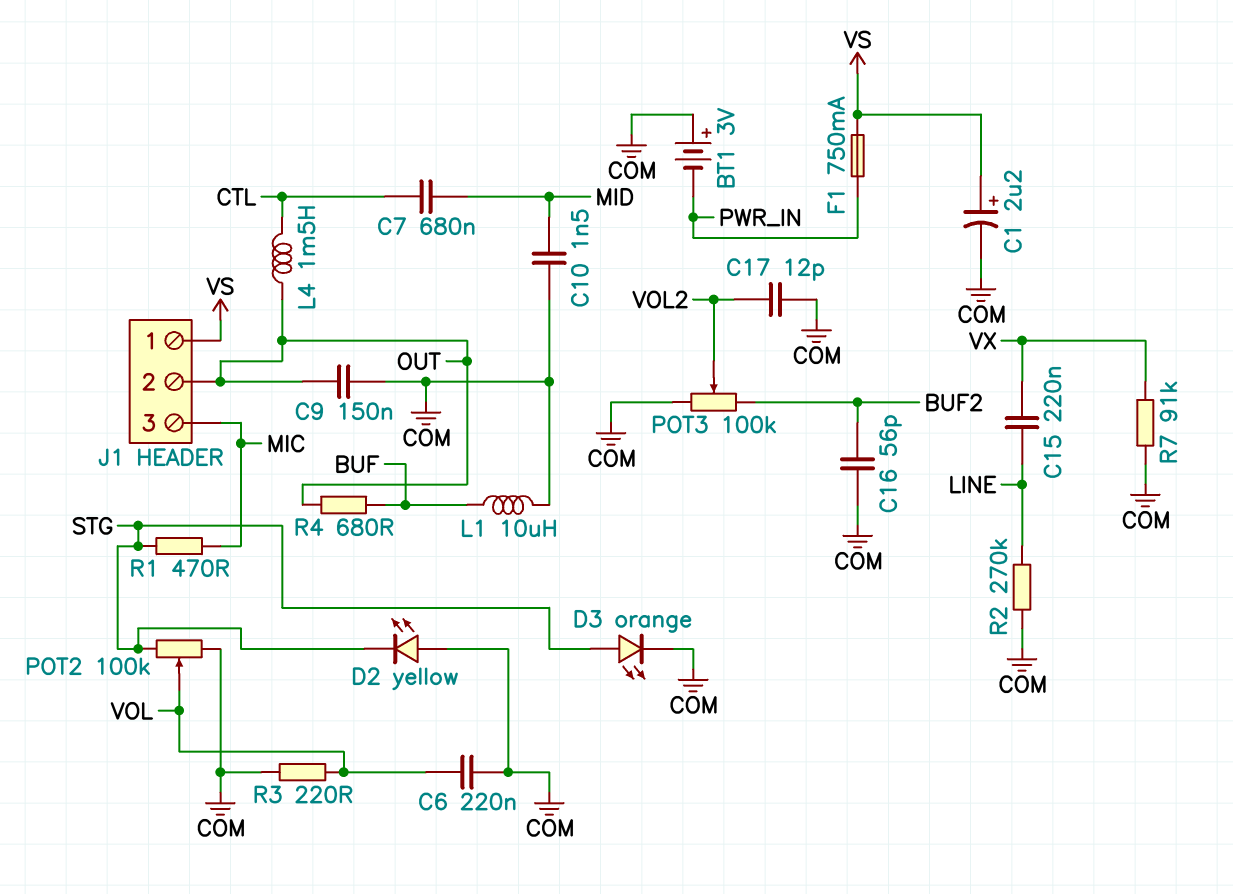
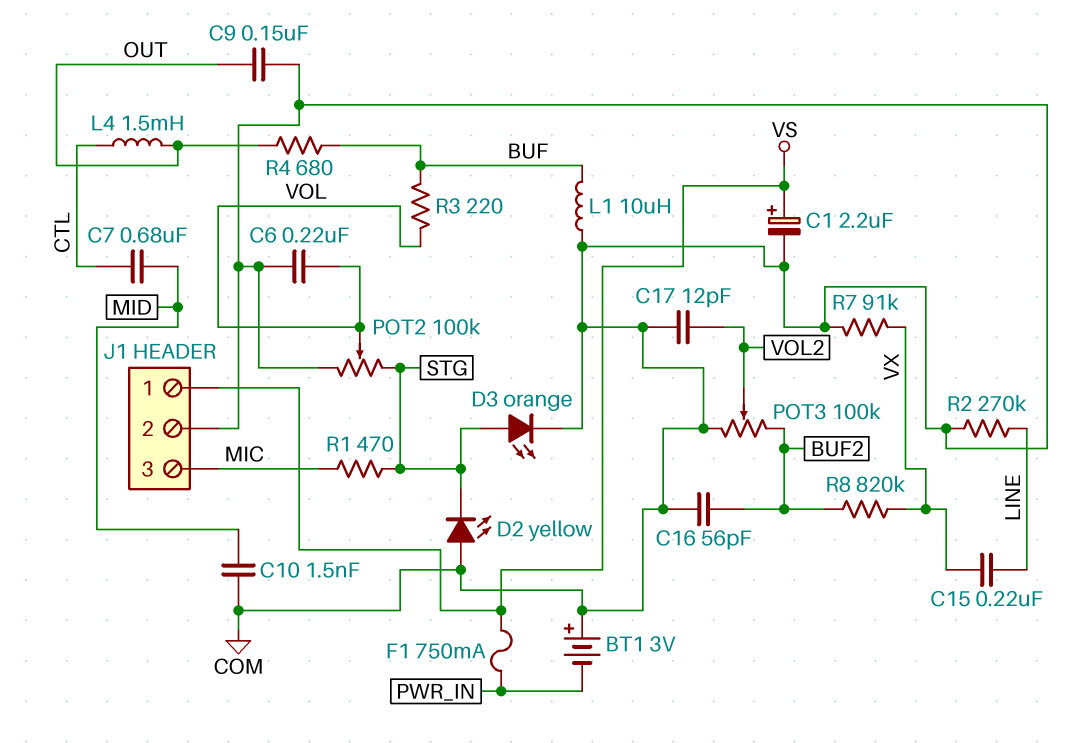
J1 pin 2: OUT -> COM
R3: 220 (COM, VOL) -> 220 (BUF, VOL)
R8: none -> 820k (BUF2, VX)

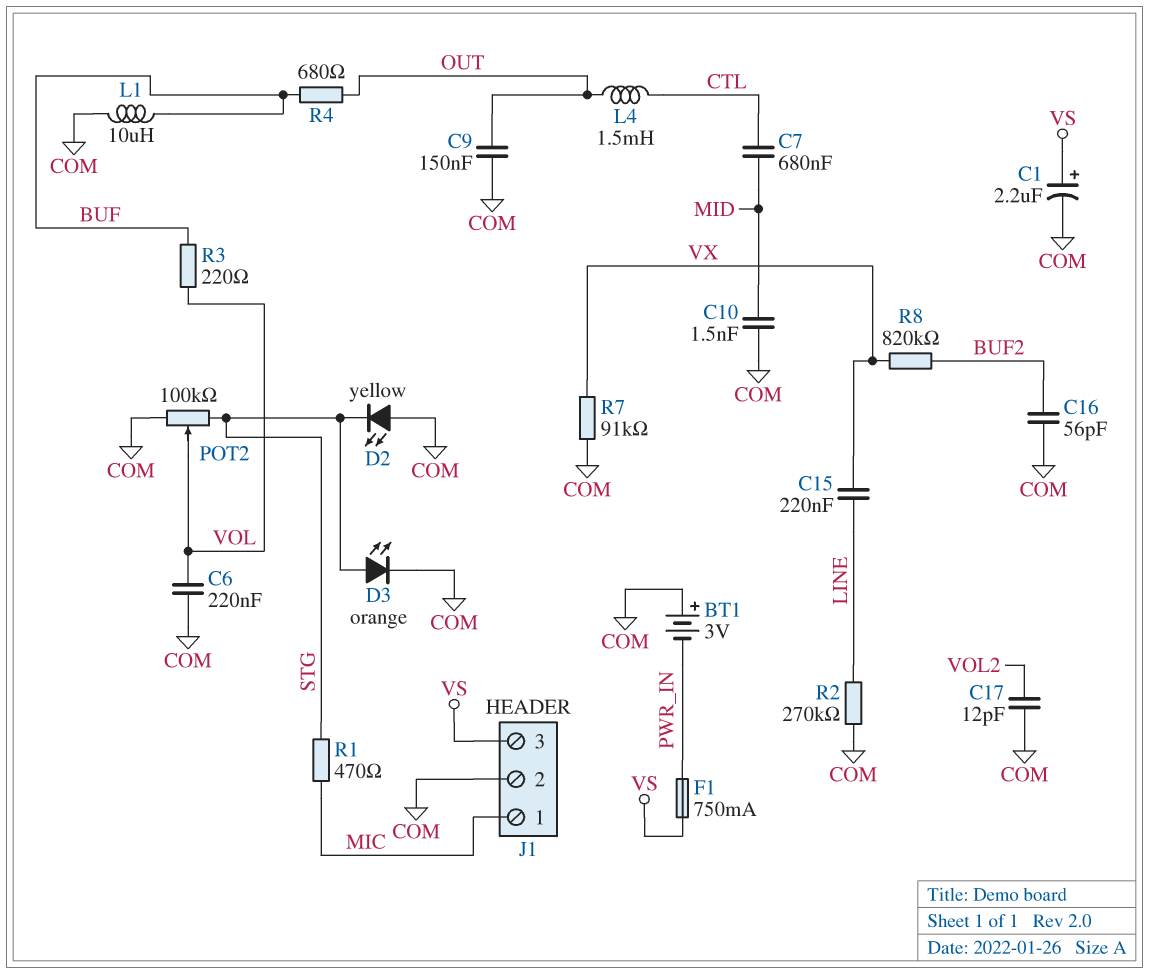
J1 pin 1: VS -> MIC
J1 pin 3: MIC -> VS
POT3: 100k (BUF2, COM, wiper VOL2) -> none

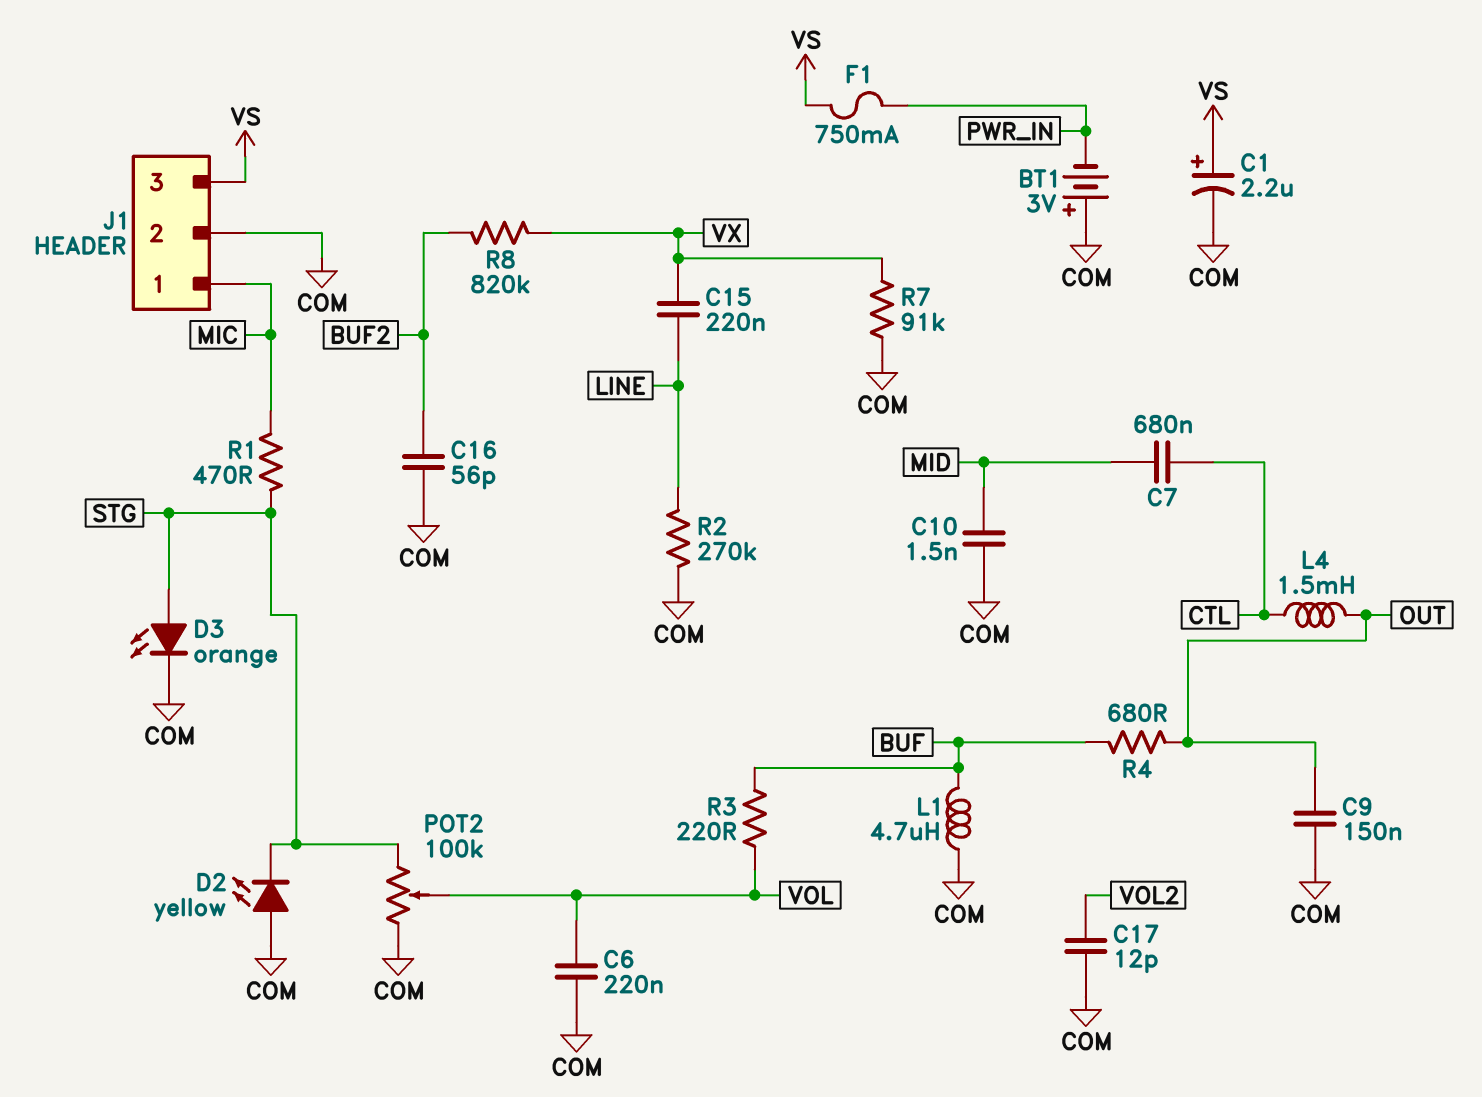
L1: 10uH (BUF, COM) -> 4.7uH (BUF, COM)

